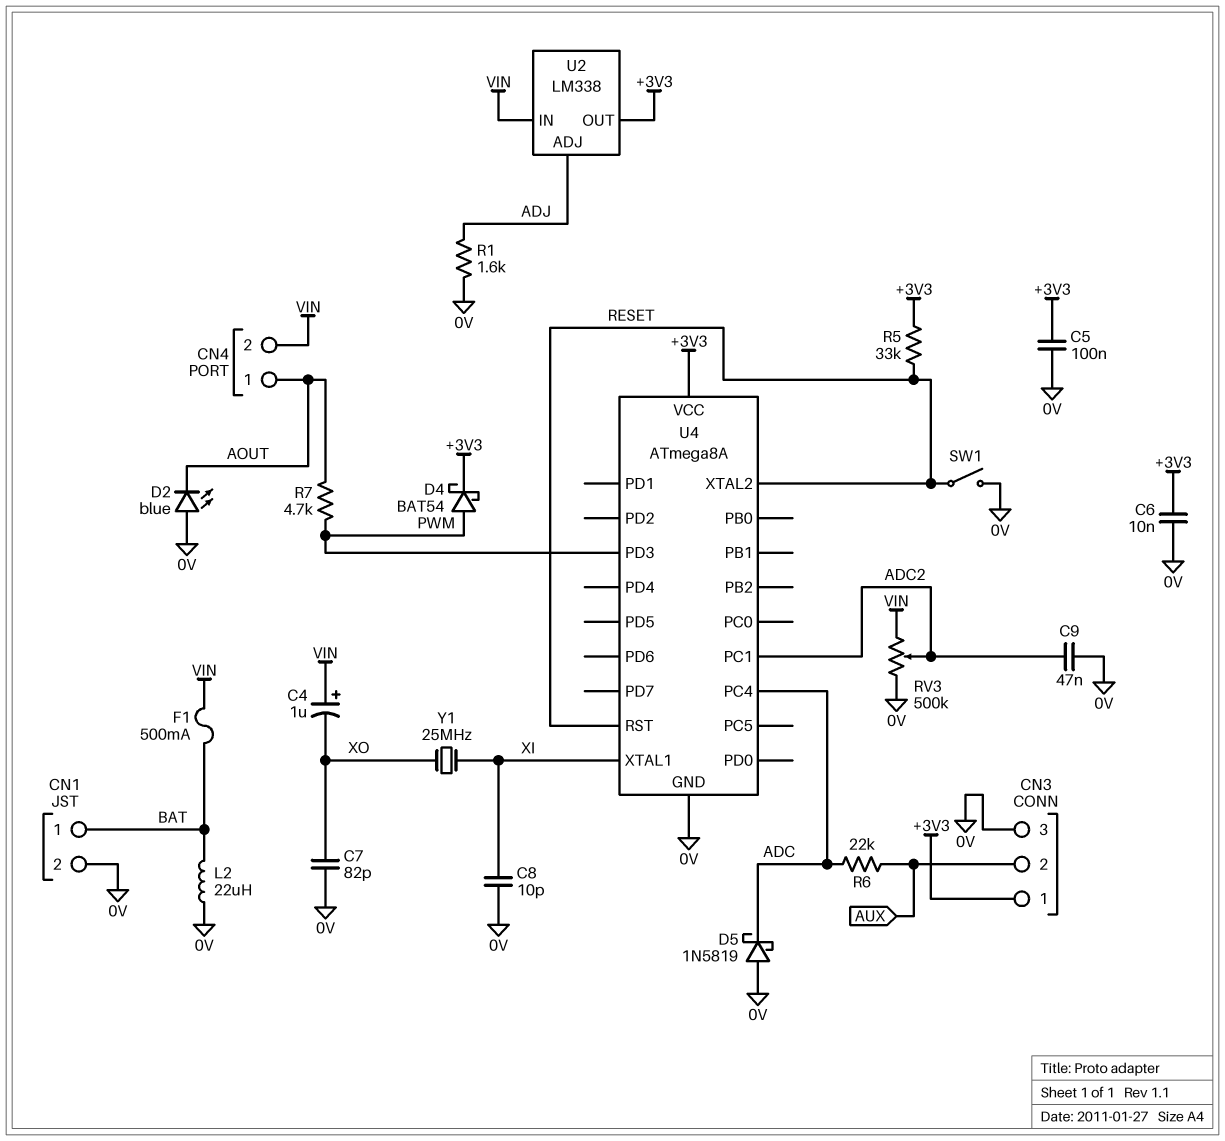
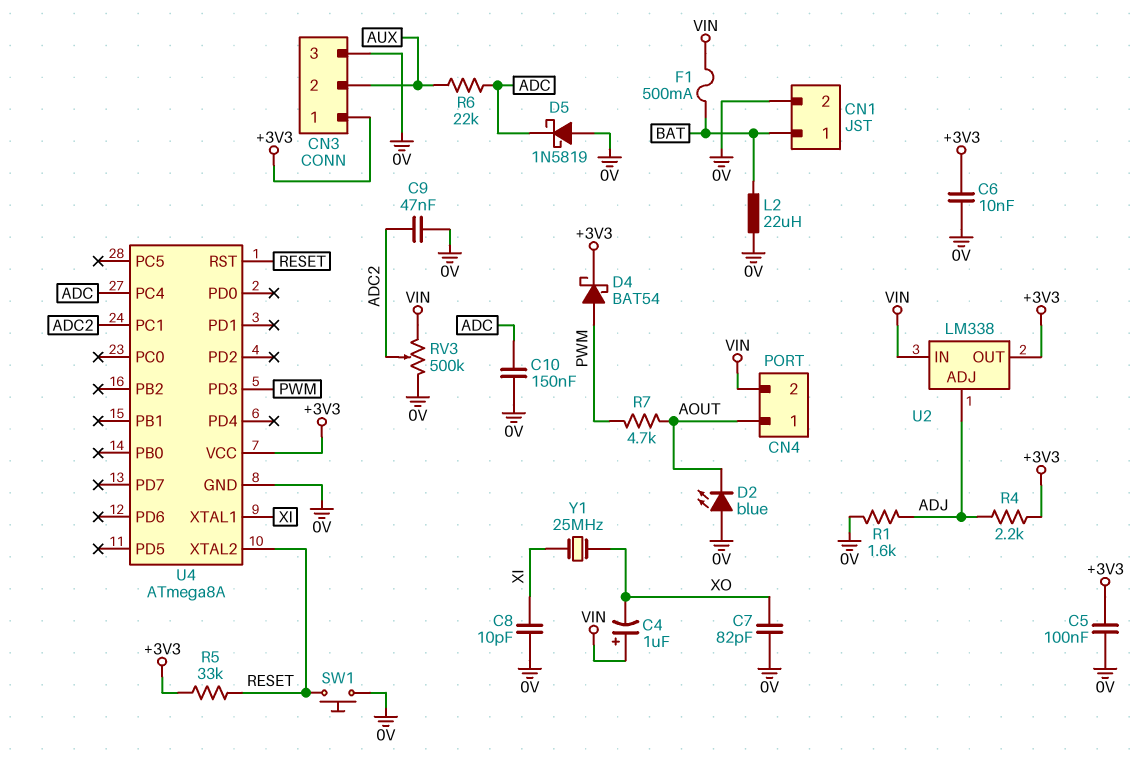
C10: none -> 150nF (0V, ADC)
R4: none -> 2.2k (+3V3, ADJ)
SW1: switch (0V, RESET) -> button (0V, RESET)

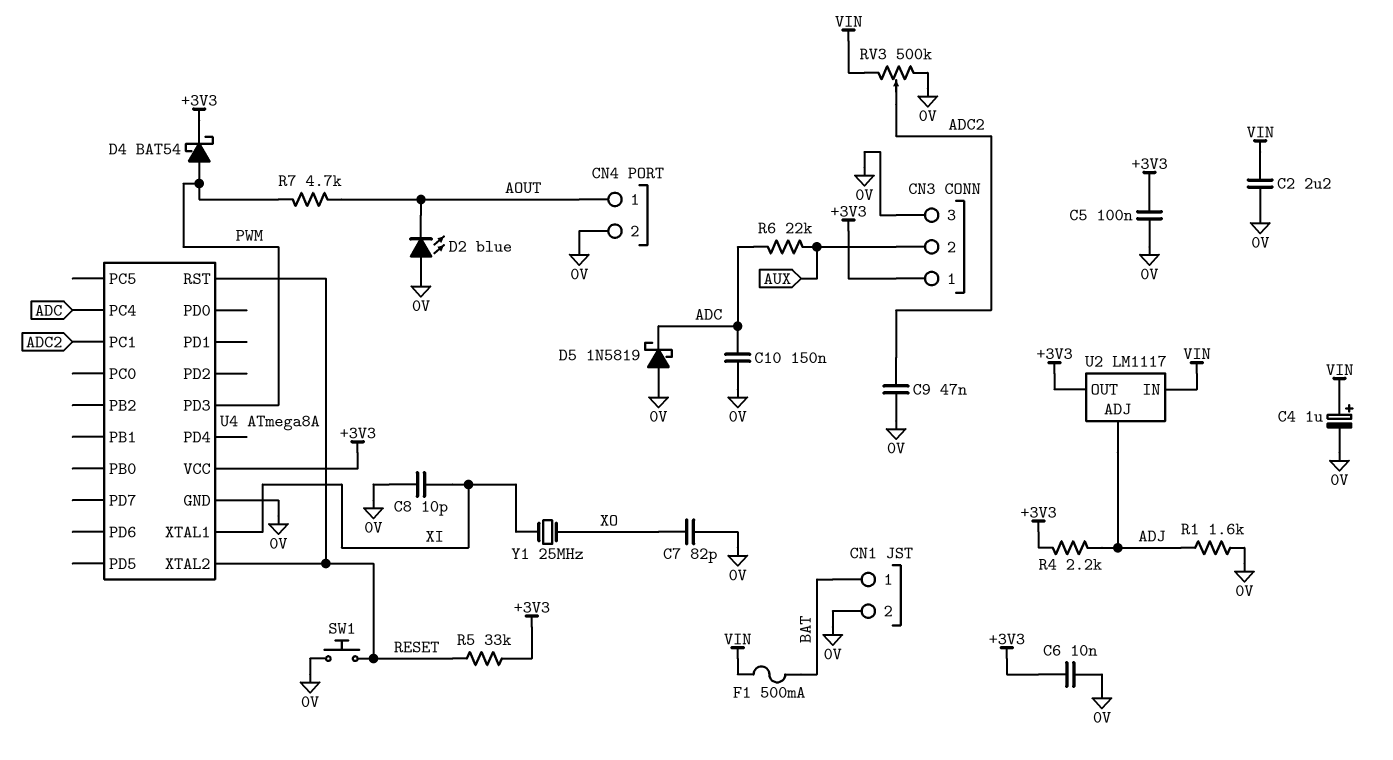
C2: none -> 2.2uF (0V, VIN)
C4: 1uF (plus VIN, minus XO) -> 1uF (plus VIN, minus 0V)
CN4 pin 2: VIN -> 0V
L2: 22uH (0V, BAT) -> none
U2: LM338 -> LM1117

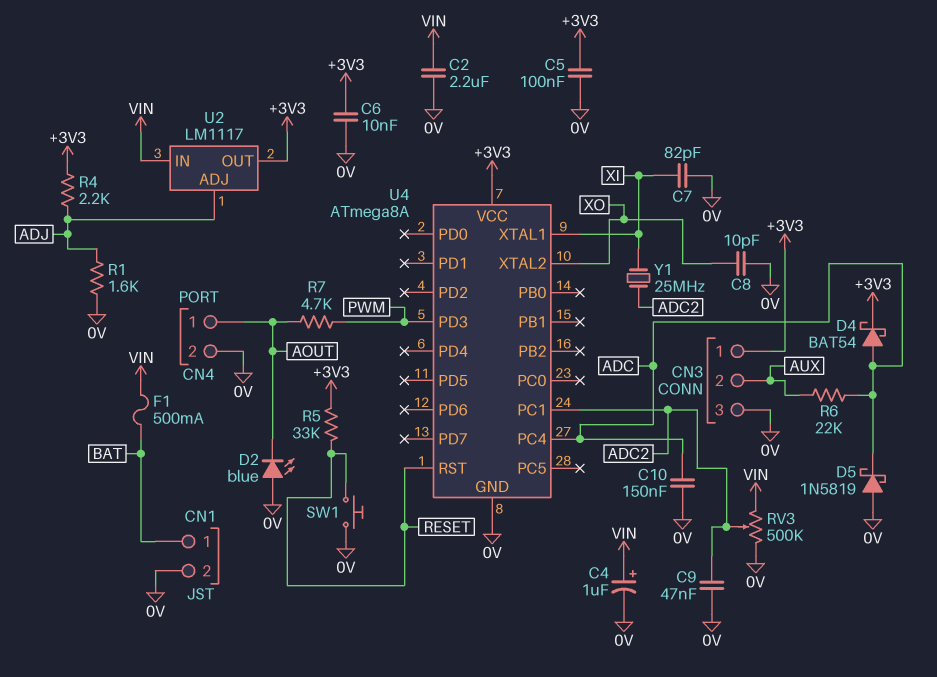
C7: 82pF (0V, XO) -> 82pF (0V, XI)
C8: 10pF (0V, XI) -> 10pF (0V, XO)
D4: schottky BAT54 (A PWM, K +3V3) -> schottky BAT54 (A ADC, K +3V3)
U4 pin XTAL2: RESET -> XO
Y1: 25MHz (XI, XO) -> 25MHz (ADC2, XI)

